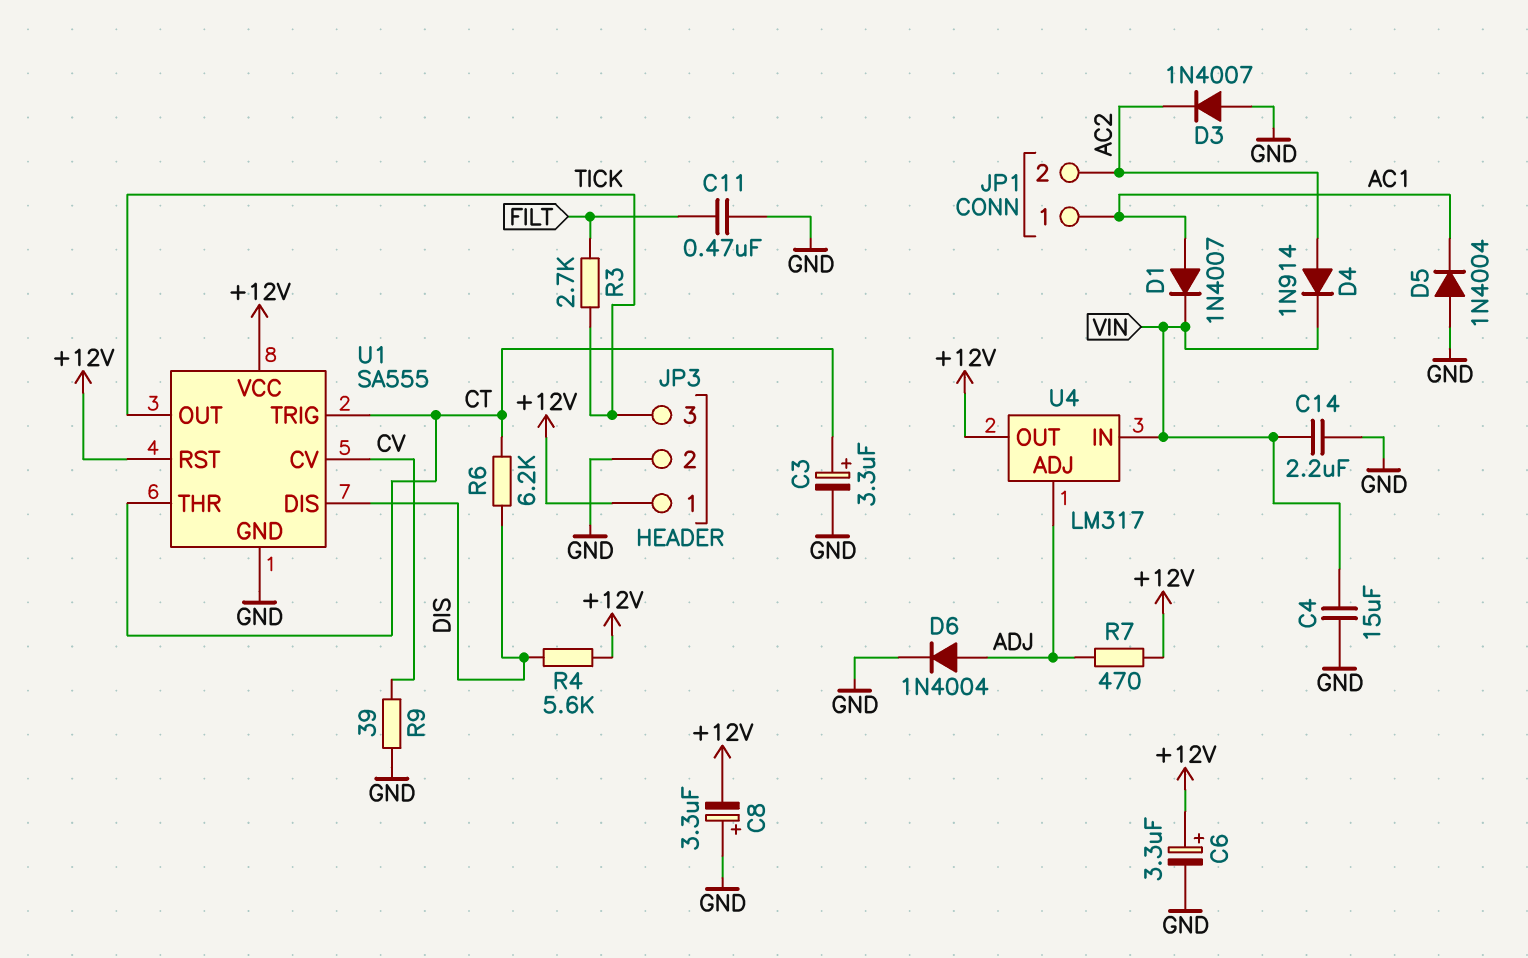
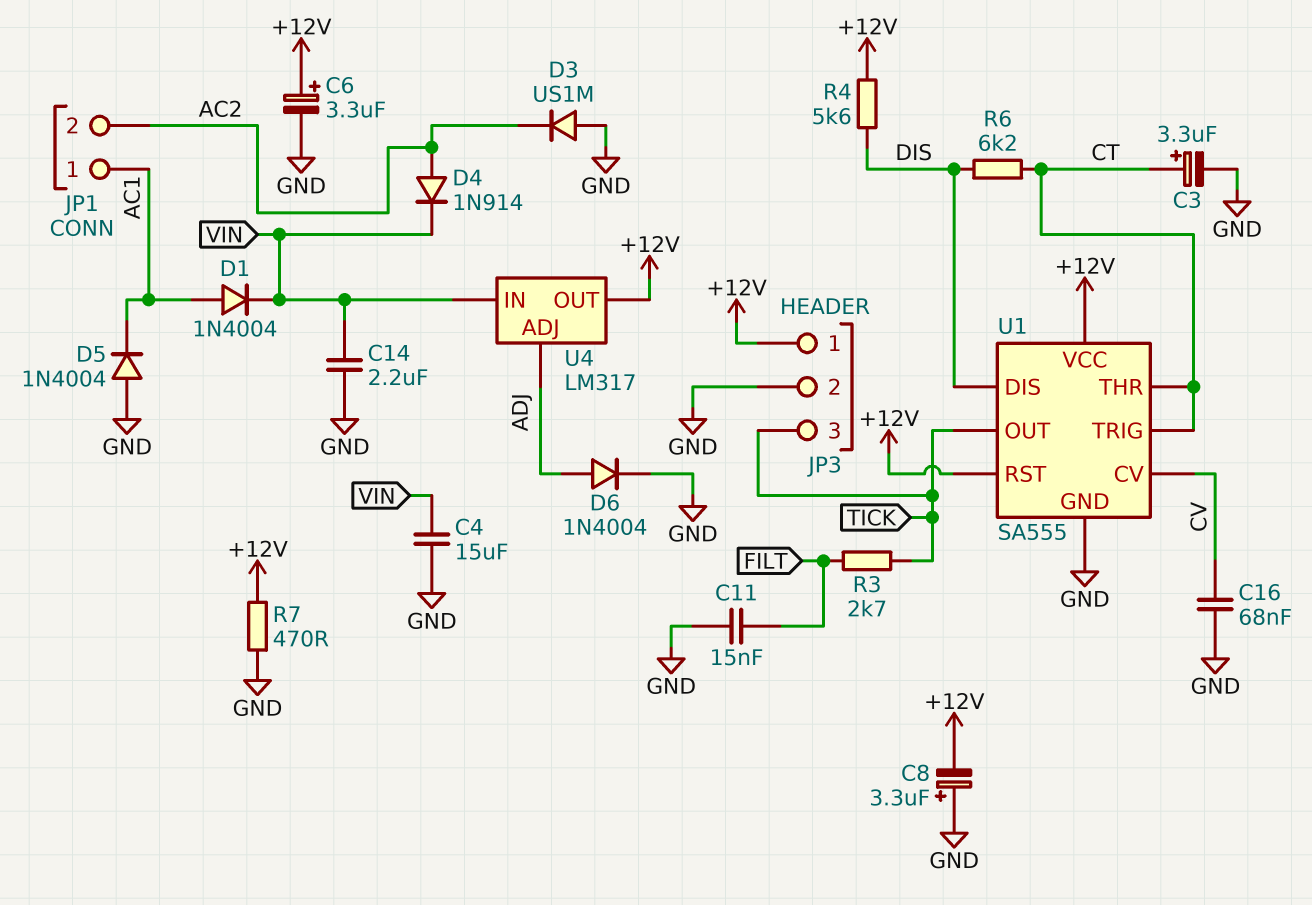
C11: 470nF (FILT, GND) -> 15nF (FILT, GND)
C16: none -> 68nF (CV, GND)
D1: diode 1N4007 (A AC1, K VIN) -> diode 1N4004 (A AC1, K VIN)
D3: diode 1N4007 (A GND, K AC2) -> diode US1M (A GND, K AC2)
R7: 470 (+12V, ADJ) -> 470 (+12V, GND)
R9: 39 (CV, GND) -> none

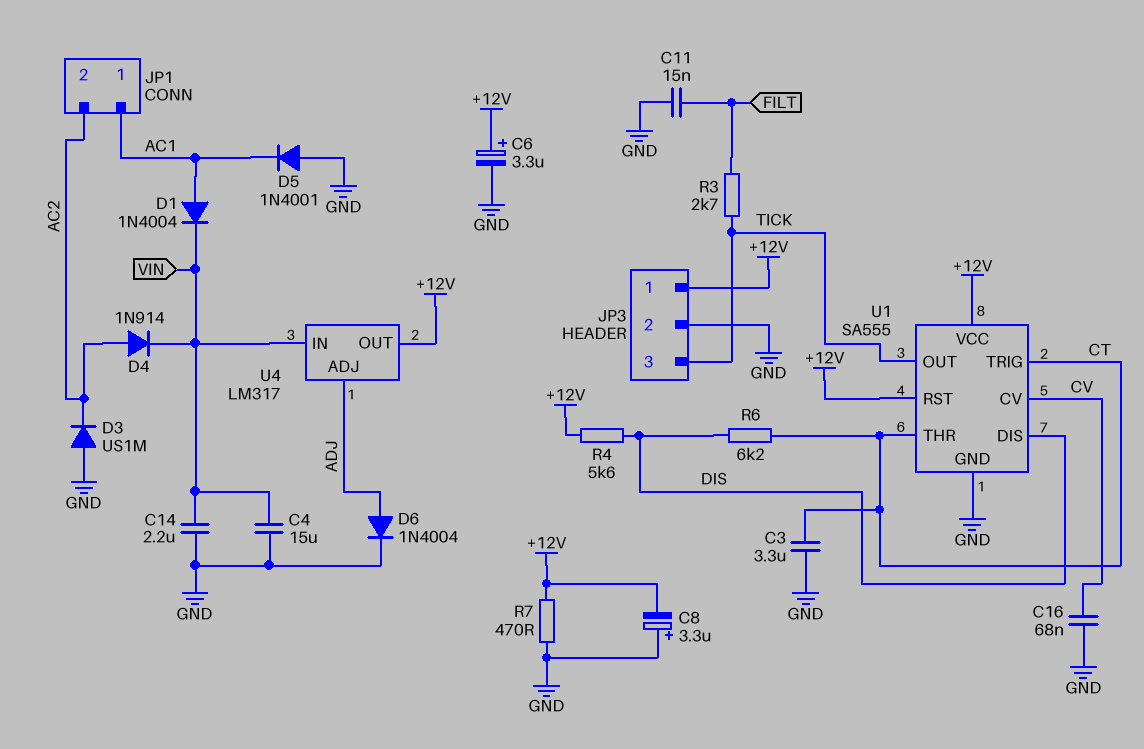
C3: 3.3uF (plus CT, minus GND) -> 3.3uF (CT, GND)
D5: diode 1N4004 (A GND, K AC1) -> diode 1N4001 (A GND, K AC1)

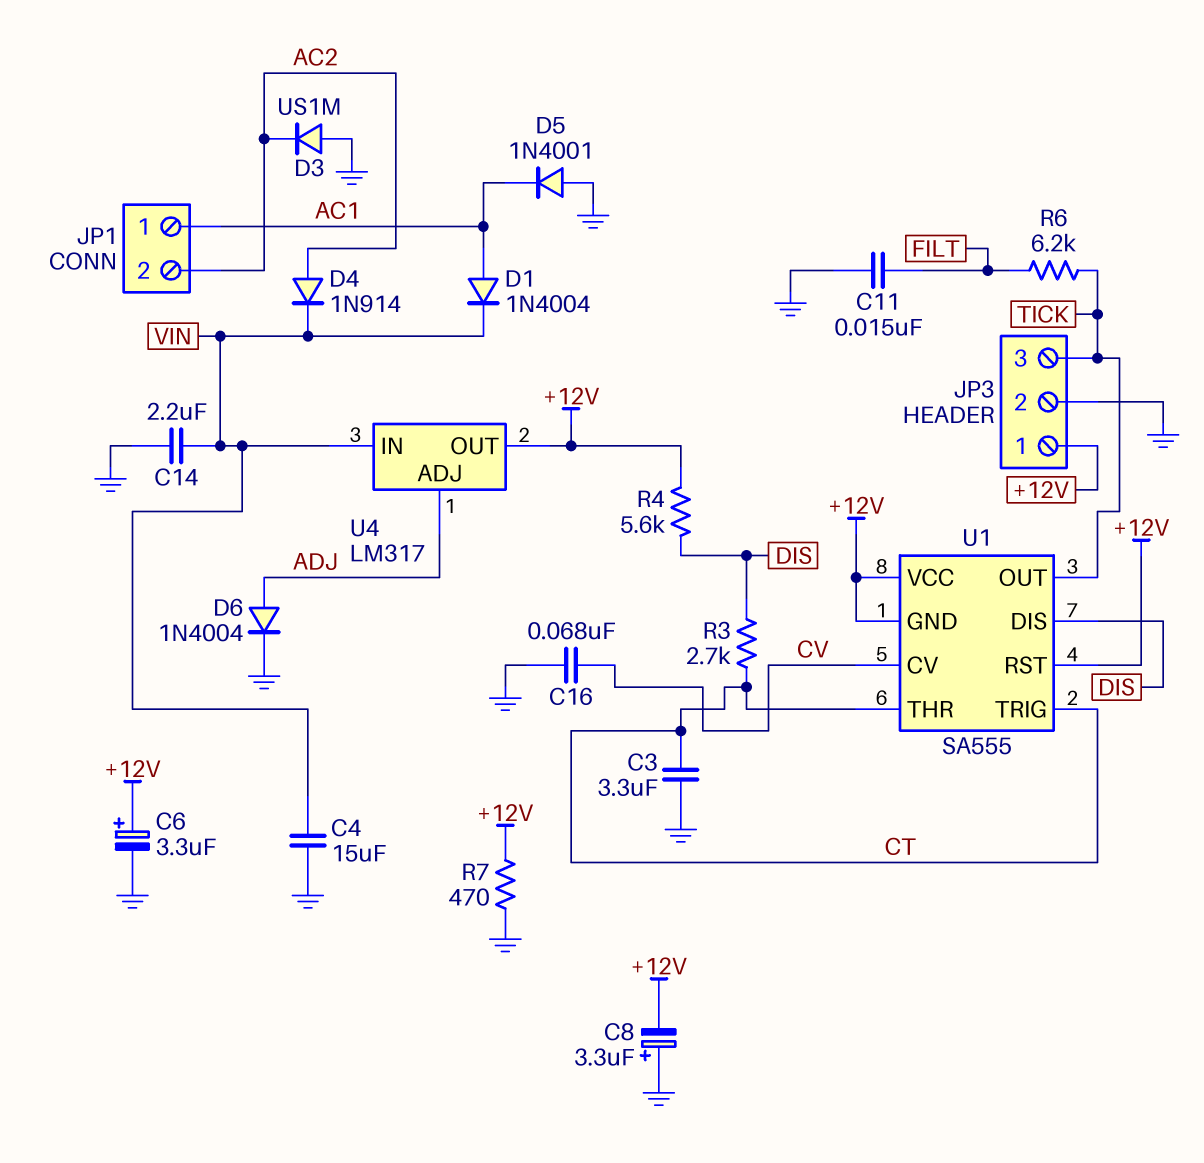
R3: 2.7k (FILT, TICK) -> 2.7k (CT, DIS)
R6: 6.2k (CT, DIS) -> 6.2k (FILT, TICK)
U1 pin GND: GND -> +12V

